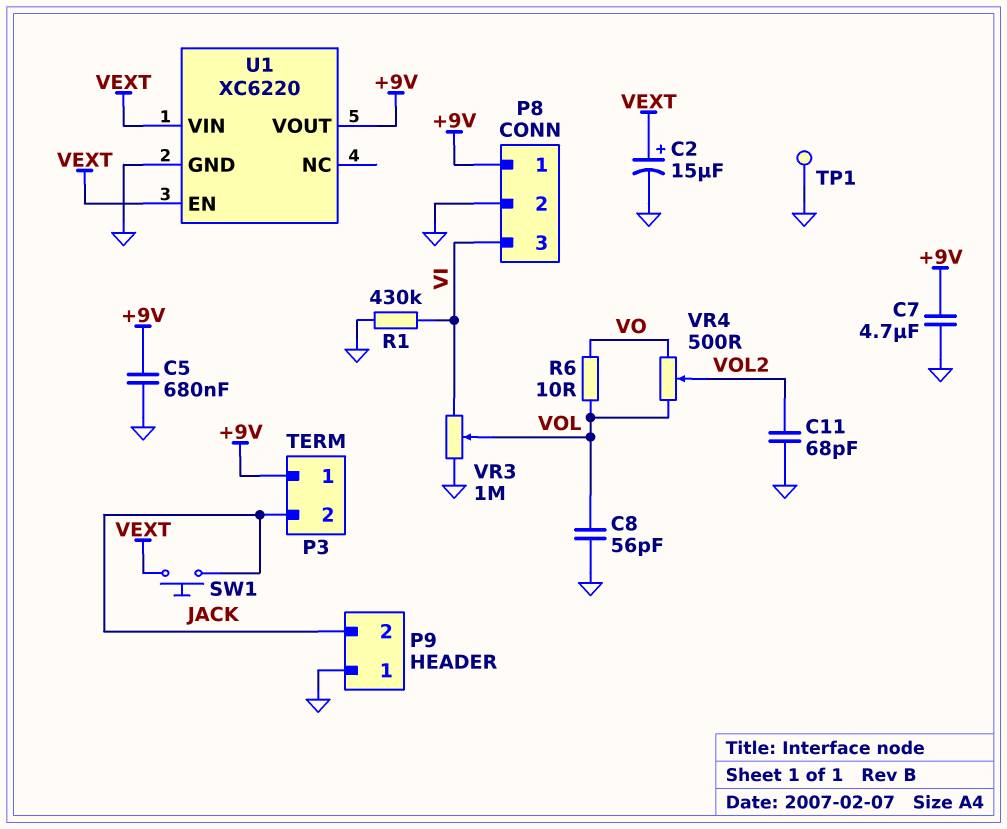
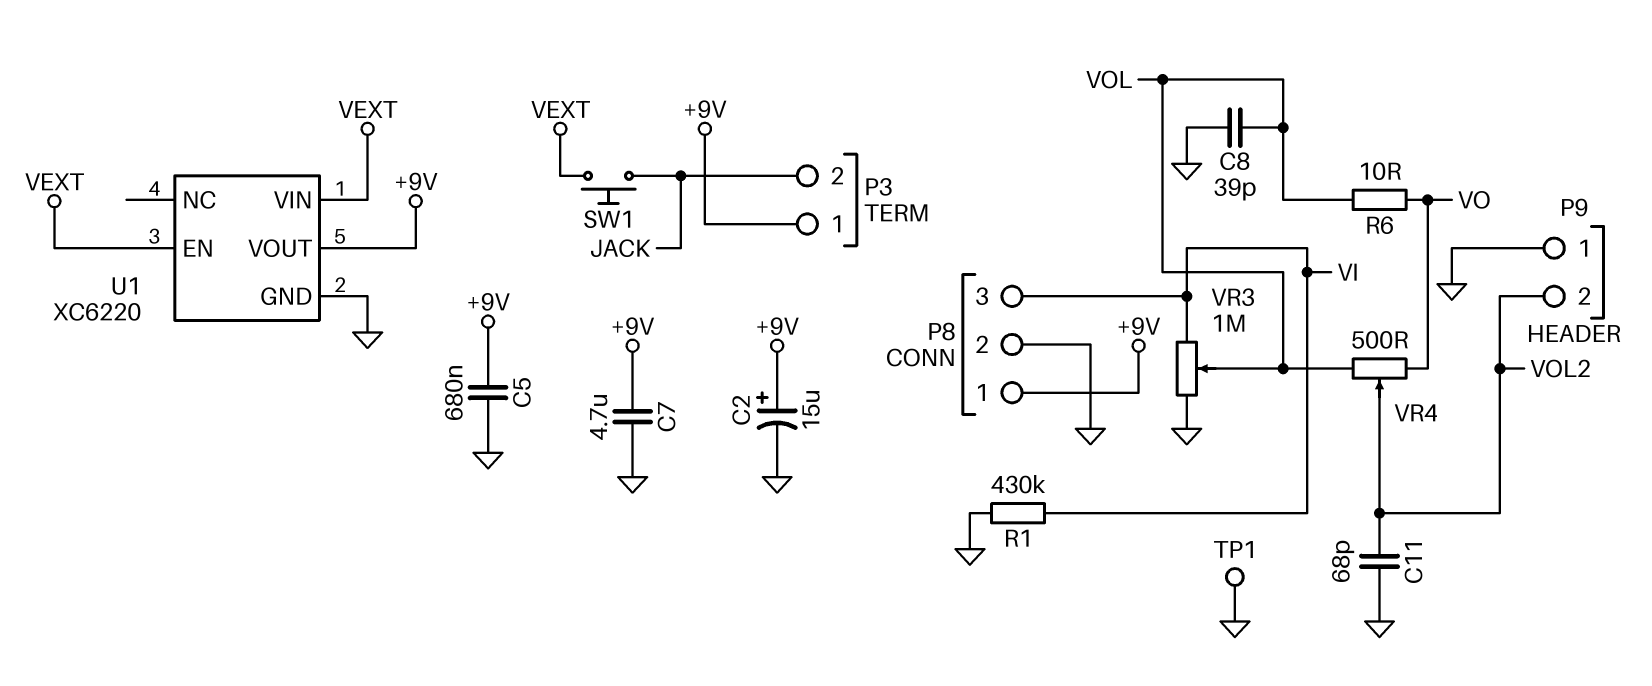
C2: 15uF (plus VEXT, minus GND) -> 15uF (plus +9V, minus GND)
C8: 56pF (GND, VOL) -> 39pF (GND, VOL)
P9 pin 2: JACK -> VOL2

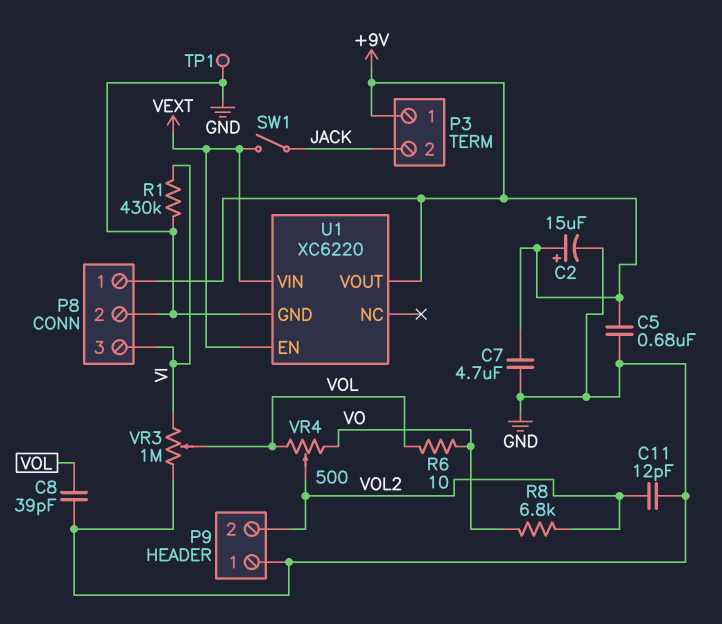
C11: 68pF (GND, VOL2) -> 12pF (GND, VOL2)
R8: none -> 6.8k (VO, VOL2)
SW1: button (JACK, VEXT) -> switch (JACK, VEXT)

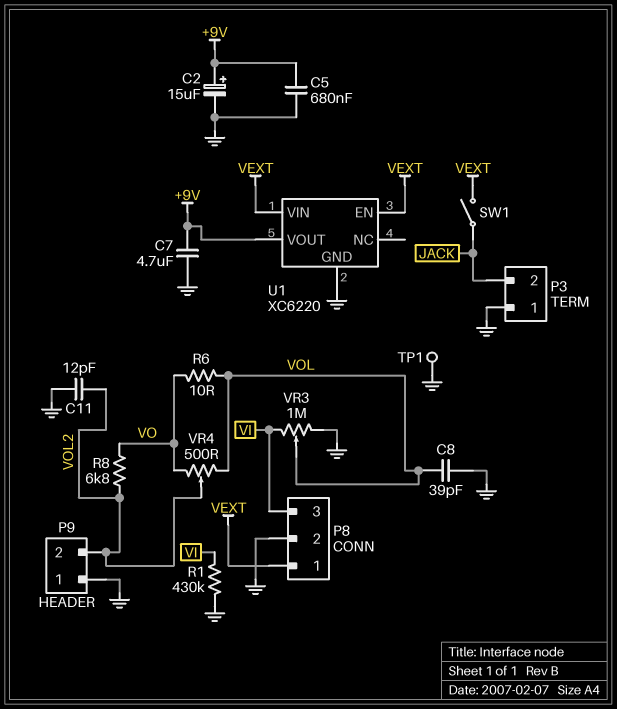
P3 pin 1: +9V -> GND
P8 pin 1: +9V -> VEXT

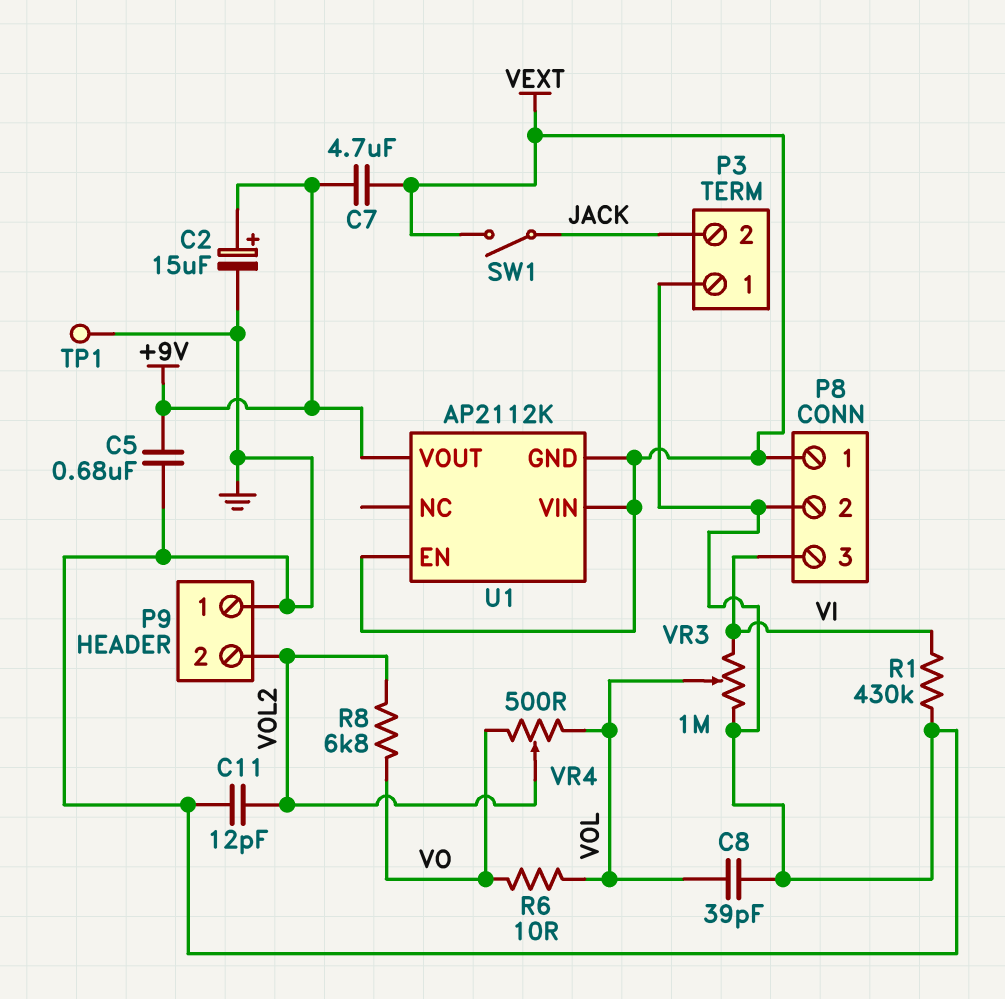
C7: 4.7uF (+9V, GND) -> 4.7uF (+9V, VEXT)
U1: XC6220 -> AP2112K
U1 pin GND: GND -> VEXT

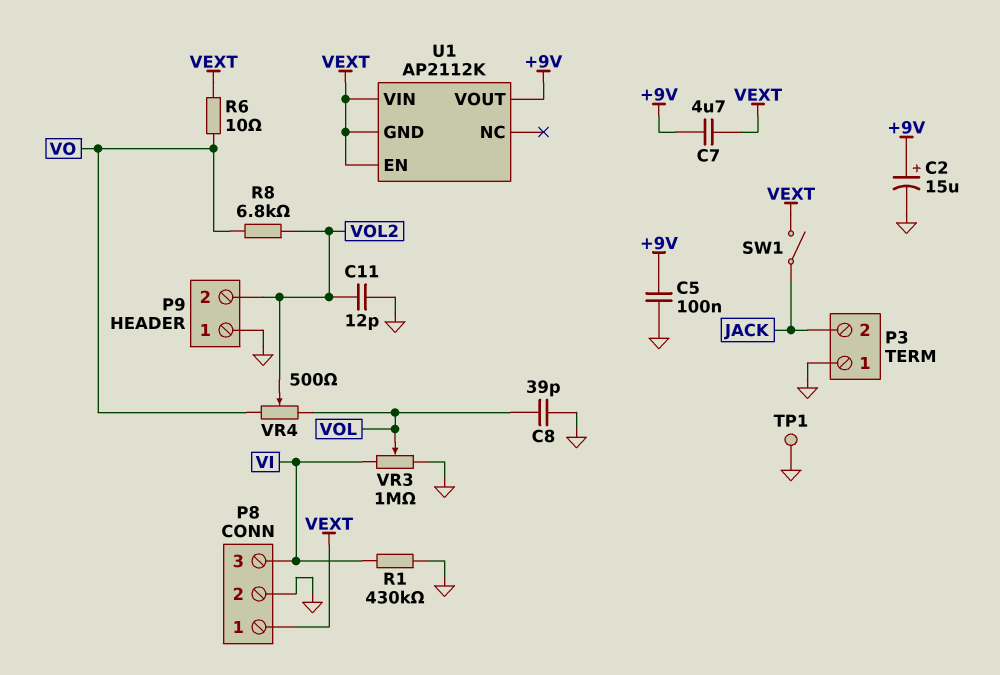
C5: 680nF (+9V, GND) -> 100nF (+9V, GND)
R6: 10 (VO, VOL) -> 10 (VEXT, VO)

